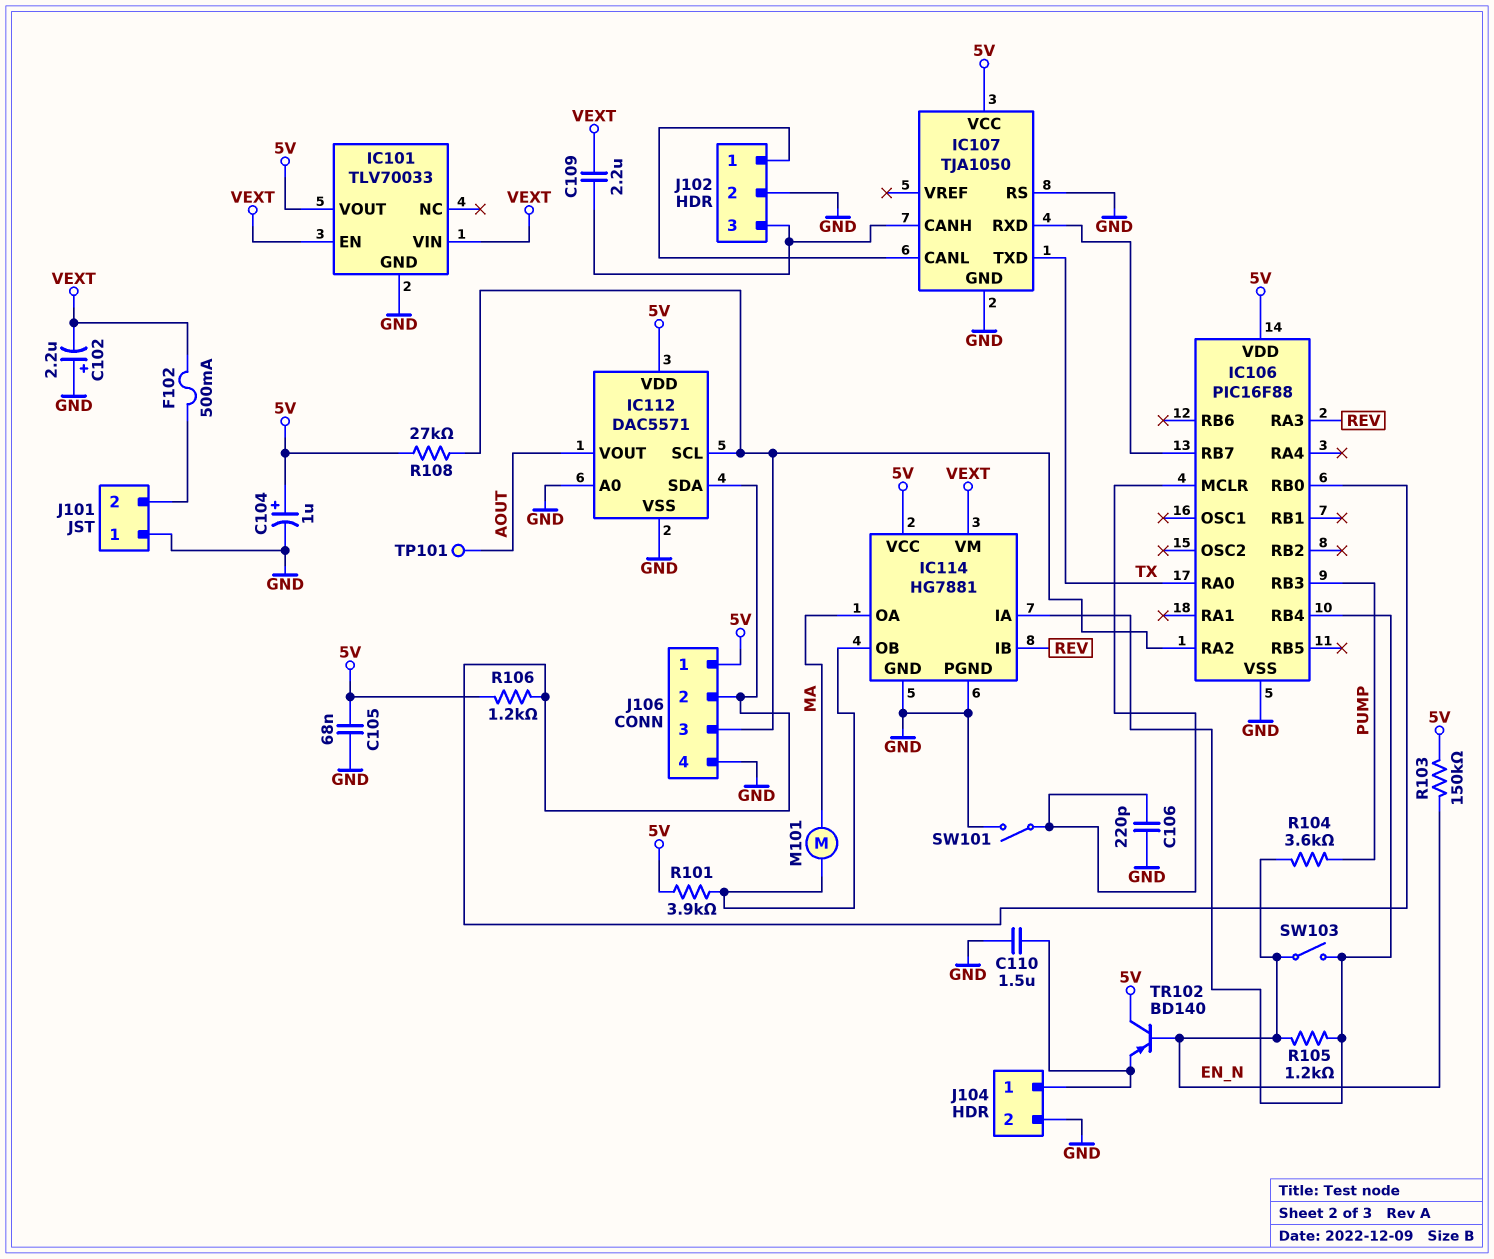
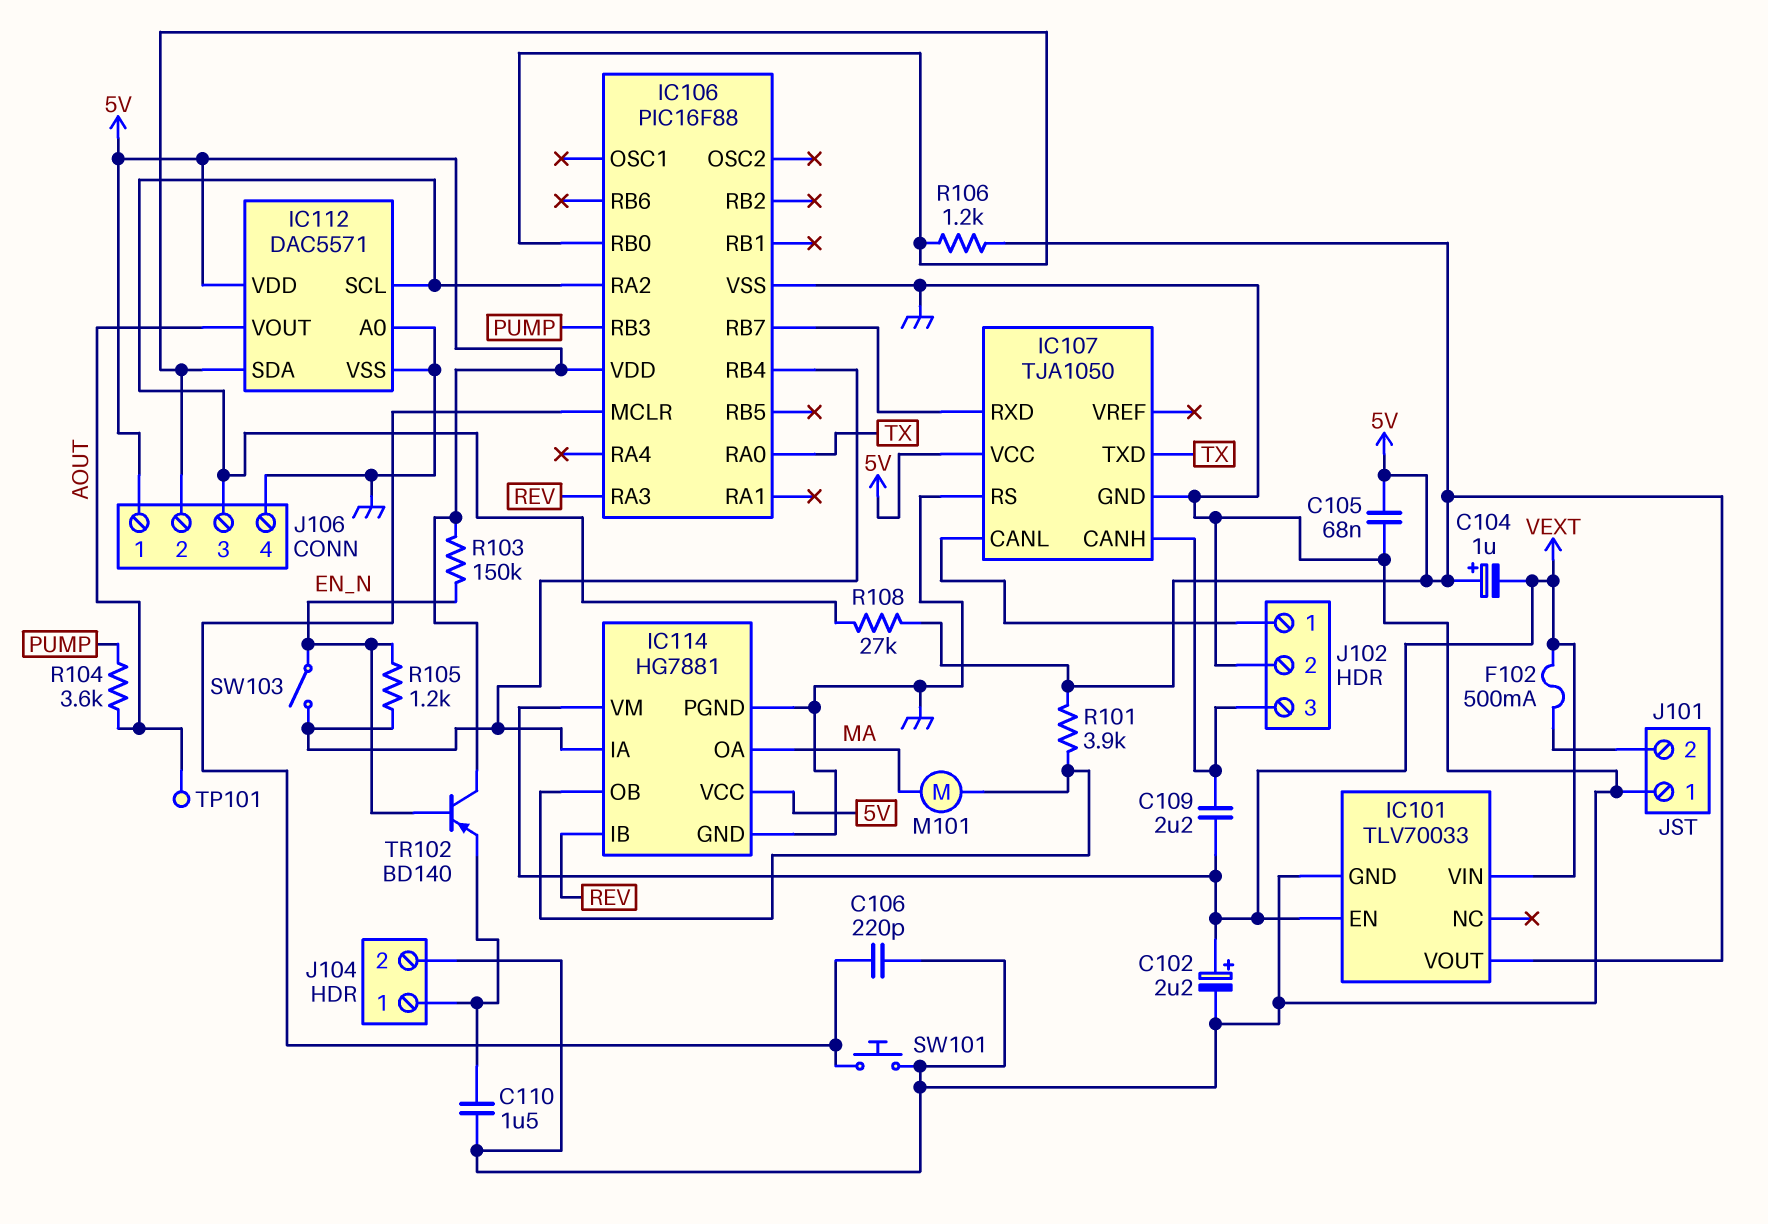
C102: 2.2uF (plus GND, minus VEXT) -> 2.2uF (plus VEXT, minus GND)
C104: 1uF (plus 5V, minus GND) -> 1uF (plus 5V, minus VEXT)
R104: 3.6k (EN_N, PUMP) -> 3.6k (AOUT, PUMP)
SW101: switch (GND, IC106/MCLR) -> button (GND, IC106/MCLR)

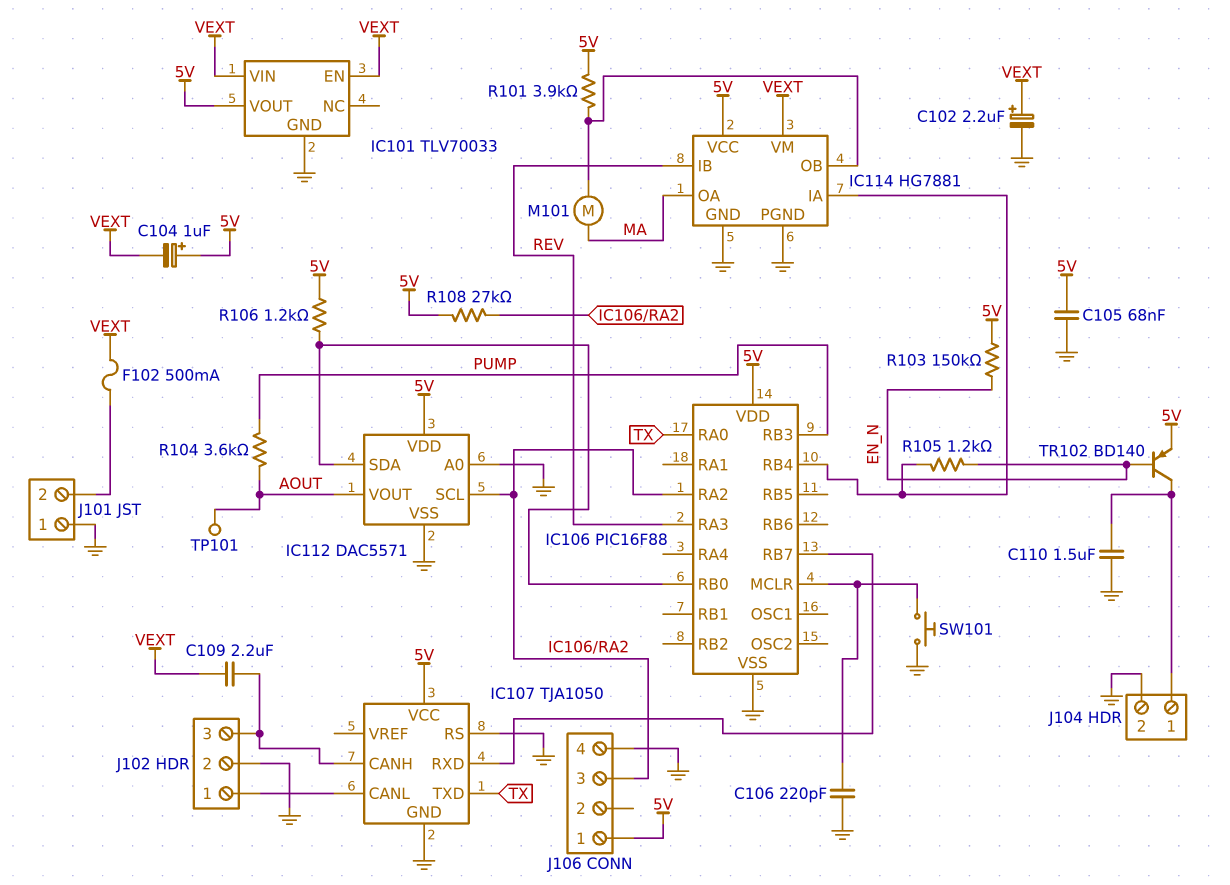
J106 pin 2: IC106/RB0 -> none
SW103: switch (EN_N, IC106/RB4) -> none
TR102: PNP BD140 (B EN_N, C 5V, E J104/1) -> PNP BD140 (B EN_N, C J104/1, E 5V)

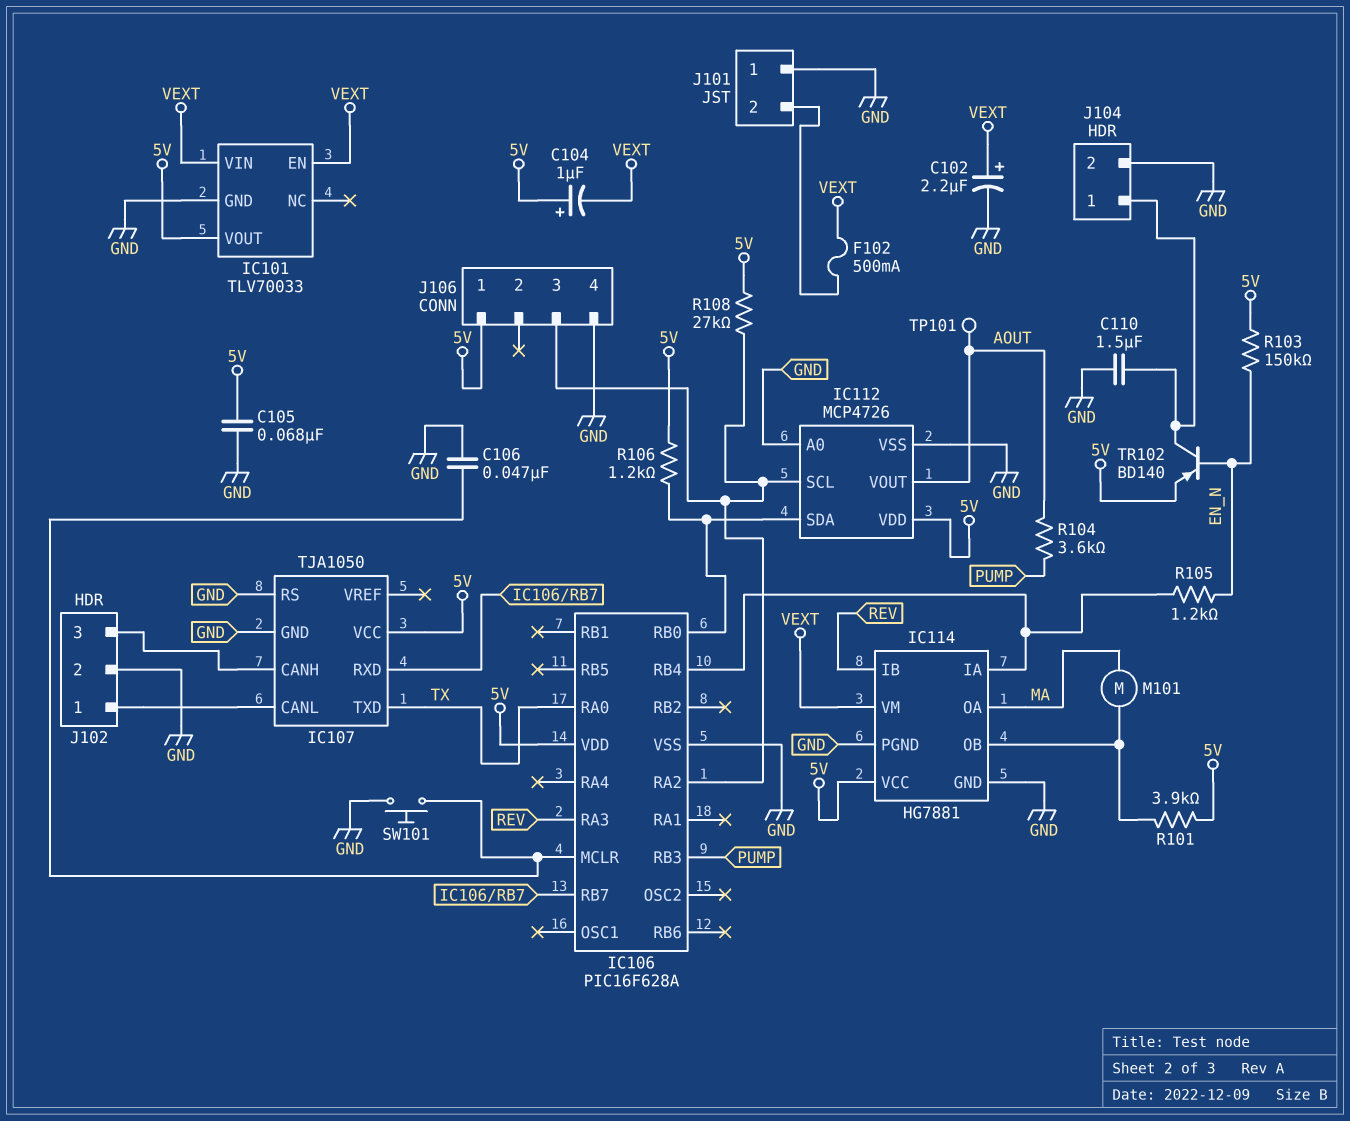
C106: 220pF (GND, IC106/MCLR) -> 47nF (GND, IC106/MCLR)
C109: 2.2uF (IC107/CANH, VEXT) -> none
IC106: PIC16F88 -> PIC16F628A
IC112: DAC5571 -> MCP4726

